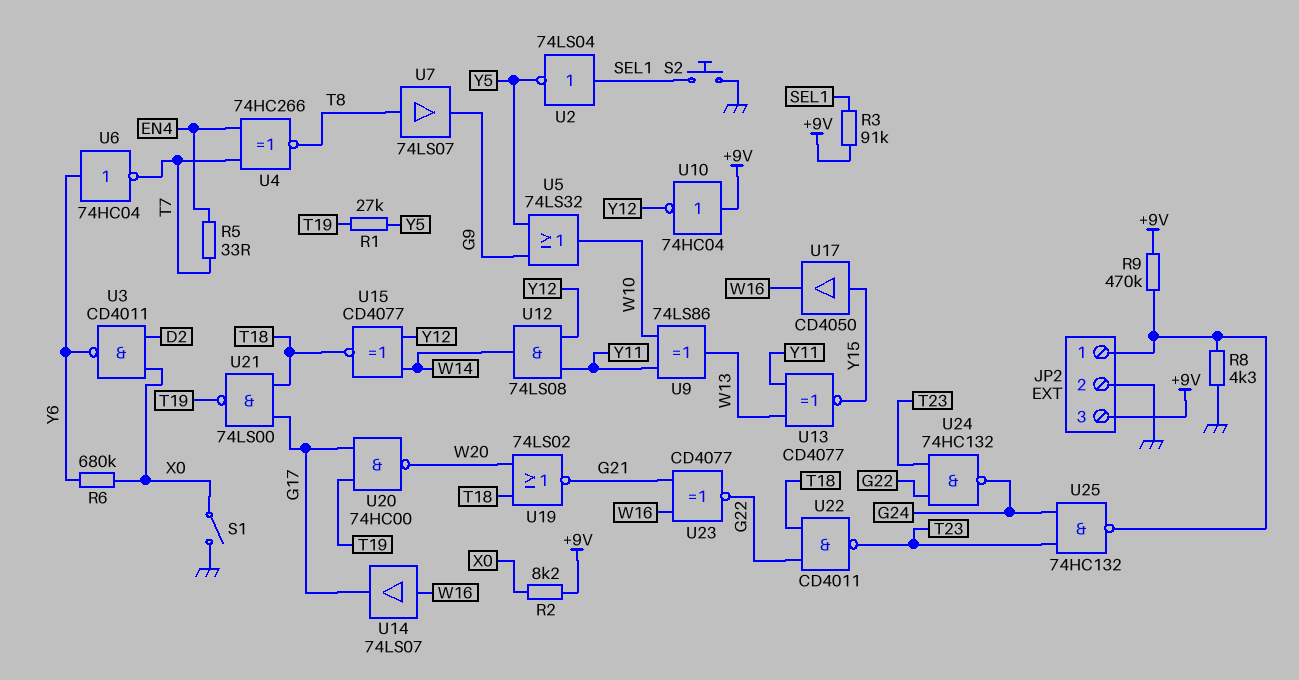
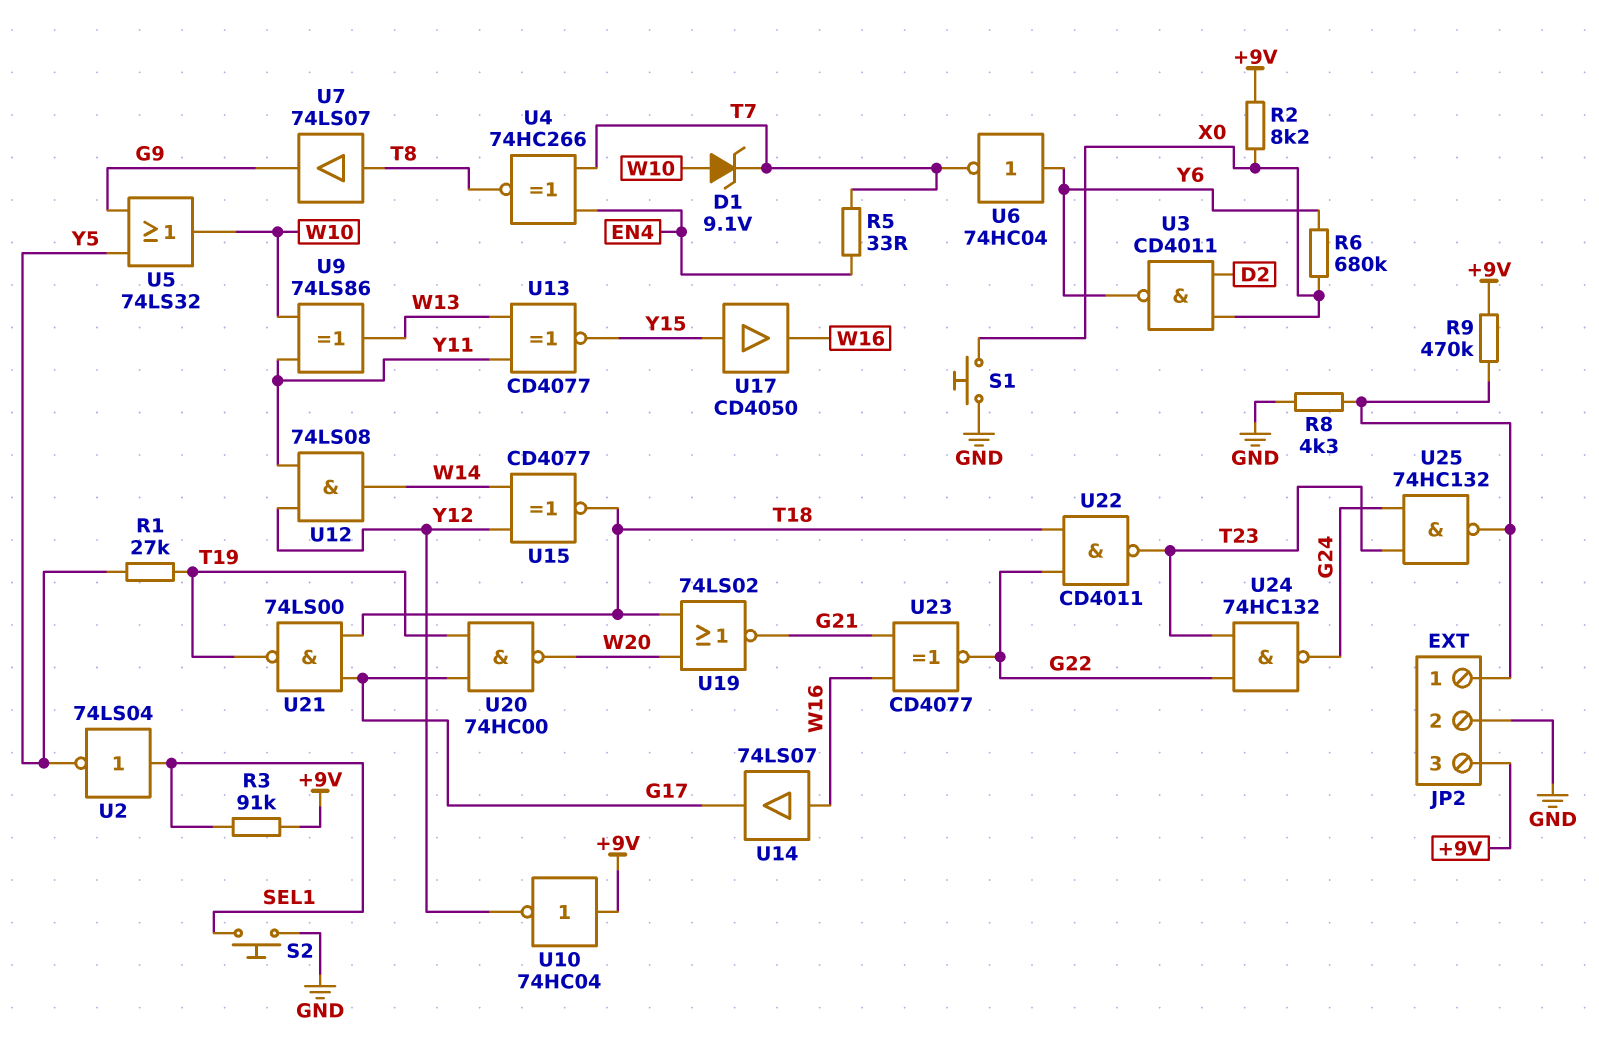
D1: none -> zener 9.1V (A W10, K T7)
S1: switch (GND, X0) -> button (GND, X0)

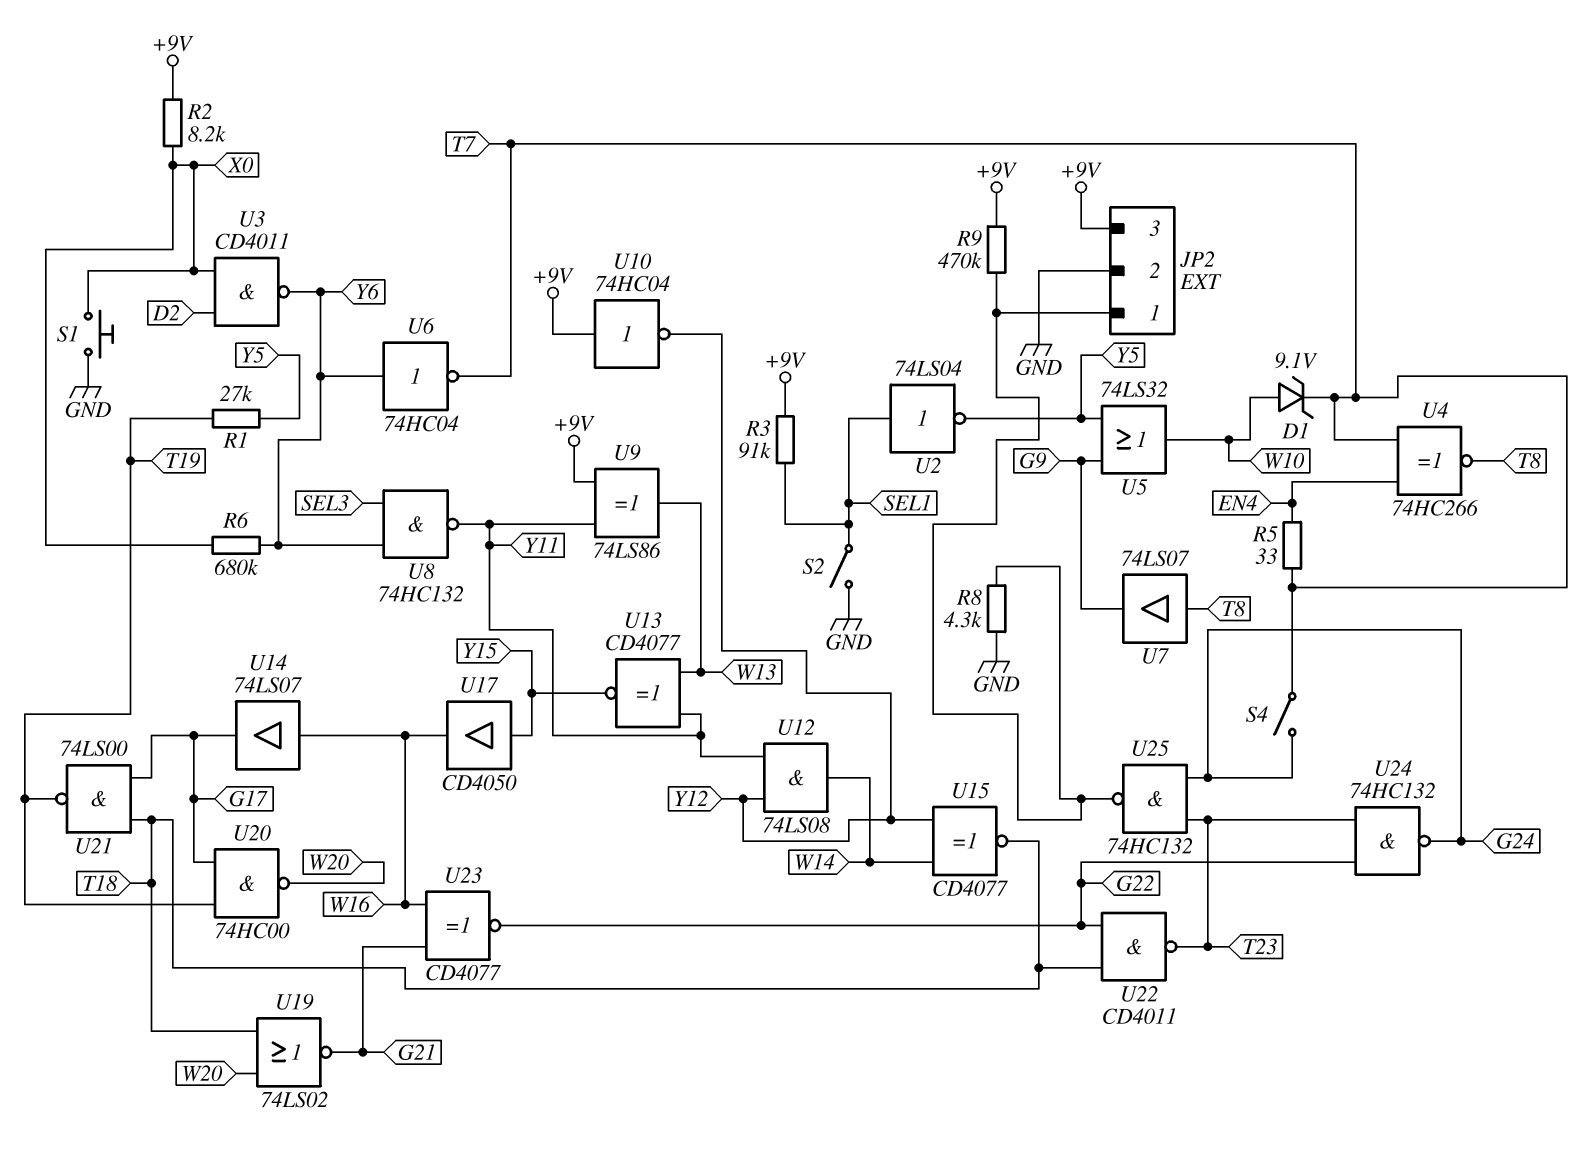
S2: button (GND, SEL1) -> switch (GND, SEL1)
S4: none -> switch (G24, T7)
U8: none -> NAND 74HC132 (in SEL3, in Y6, out Y11)
U9: XOR 74LS86 (in W10, in Y11, out W13) -> XOR 74LS86 (in +9V, in Y11, out W13)

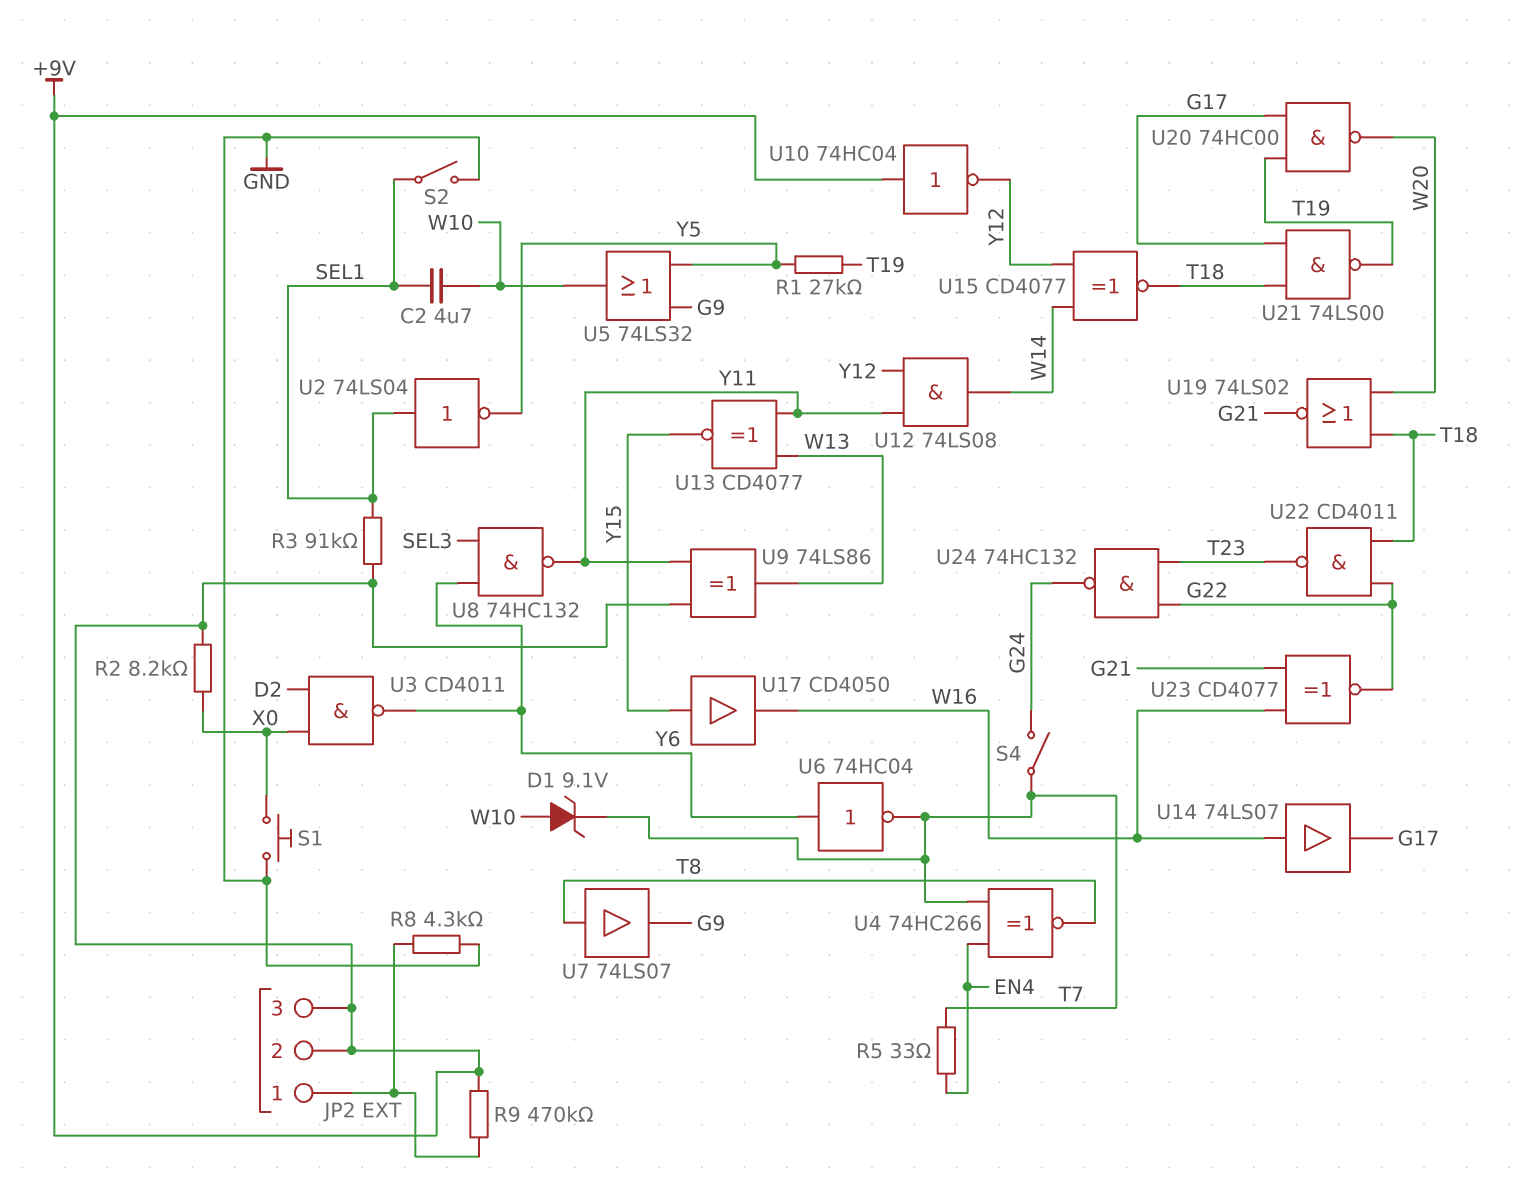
C2: none -> 4.7uF (SEL1, W10)
JP2 pin 2: GND -> +9V
R6: 680k (X0, Y6) -> none
U25: NAND 74HC132 (in G24, in T23, out JP2/1) -> none

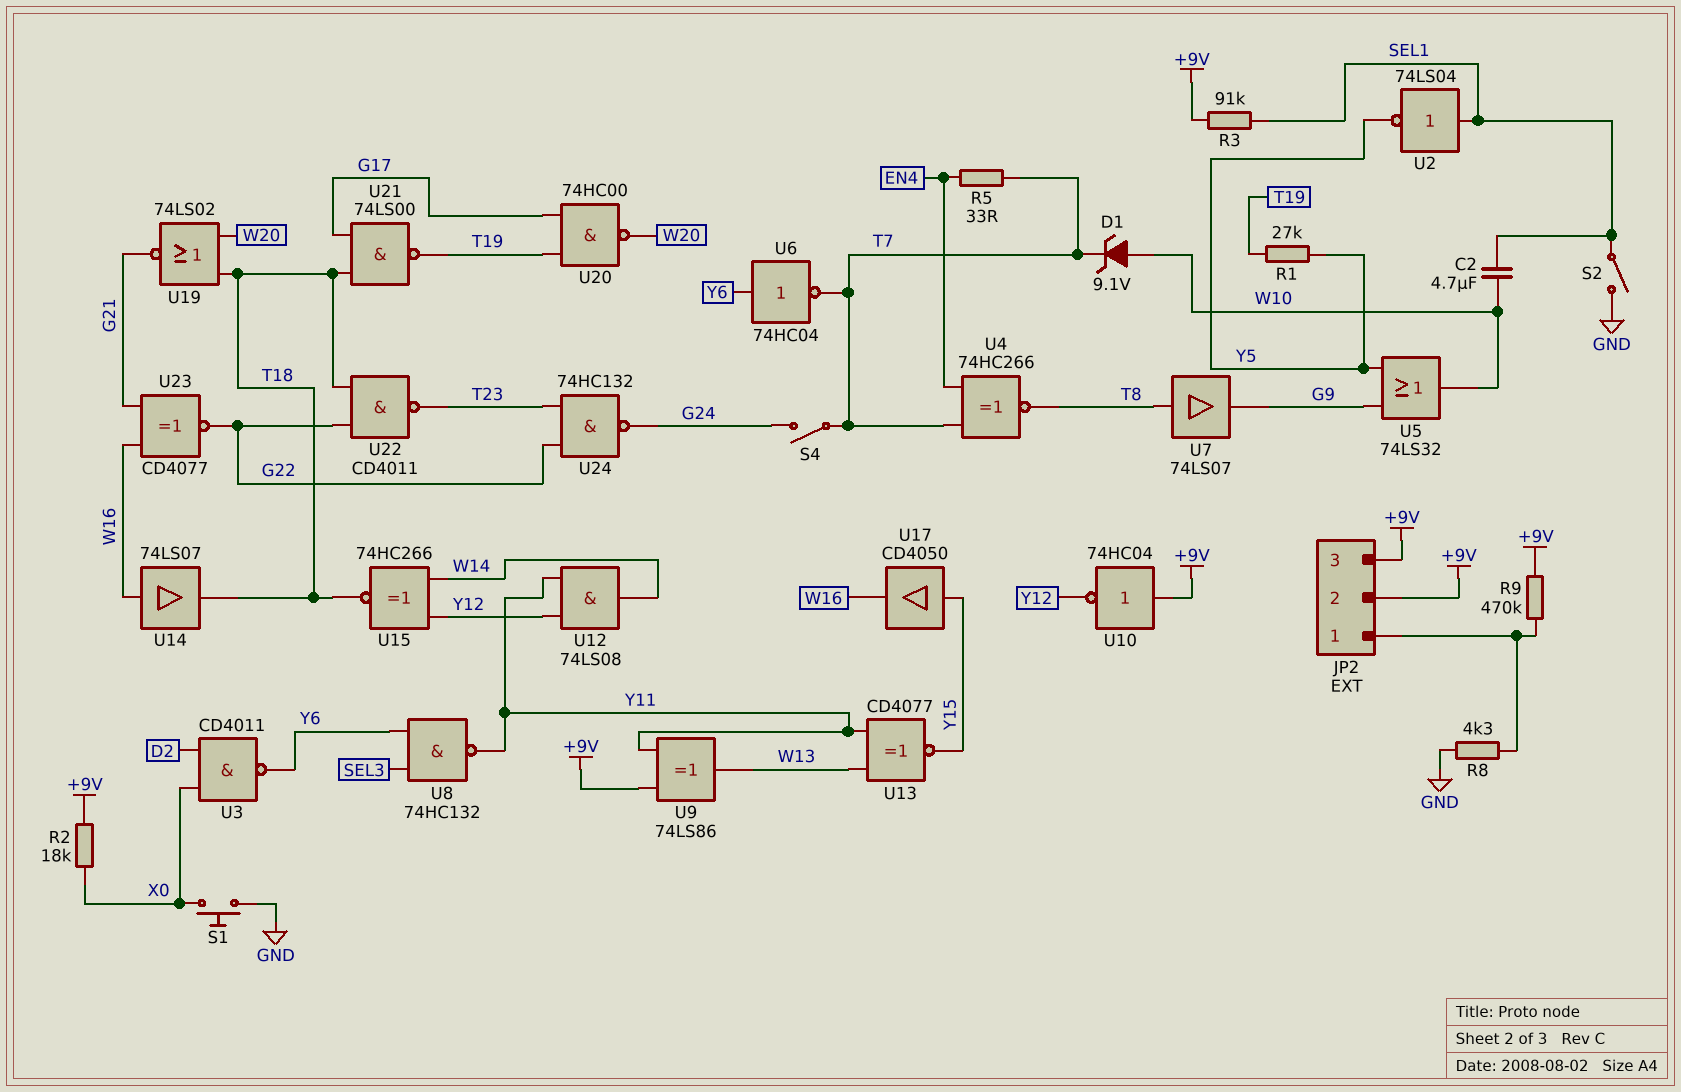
R2: 8.2k (+9V, X0) -> 18k (+9V, X0)
U14: buffer 74LS07 (in W16, out G17) -> buffer 74LS07 (in W16, out T18)
U15: XNOR CD4077 (in W14, in Y12, out T18) -> XNOR 74HC266 (in W14, in Y12, out T18)

